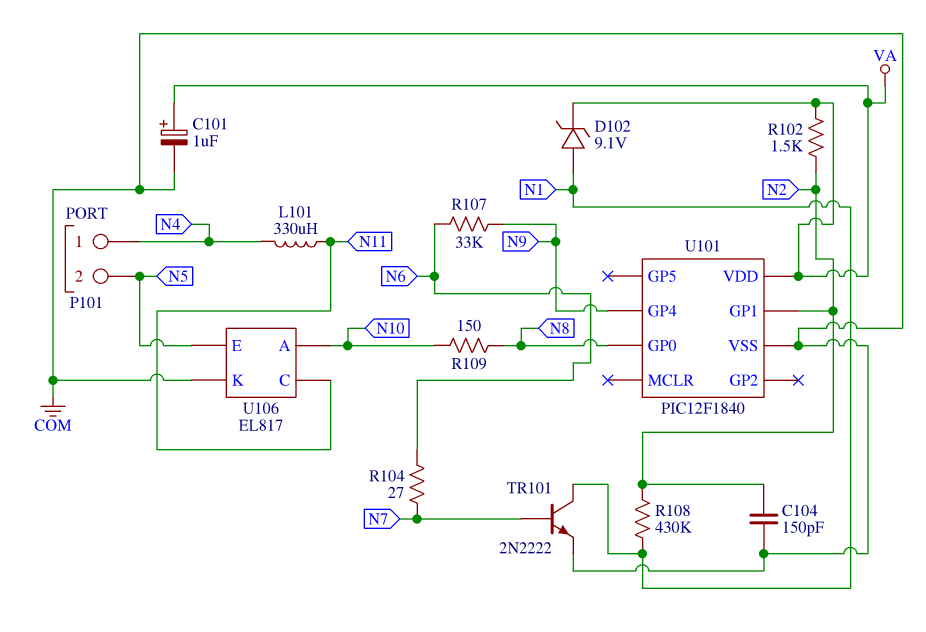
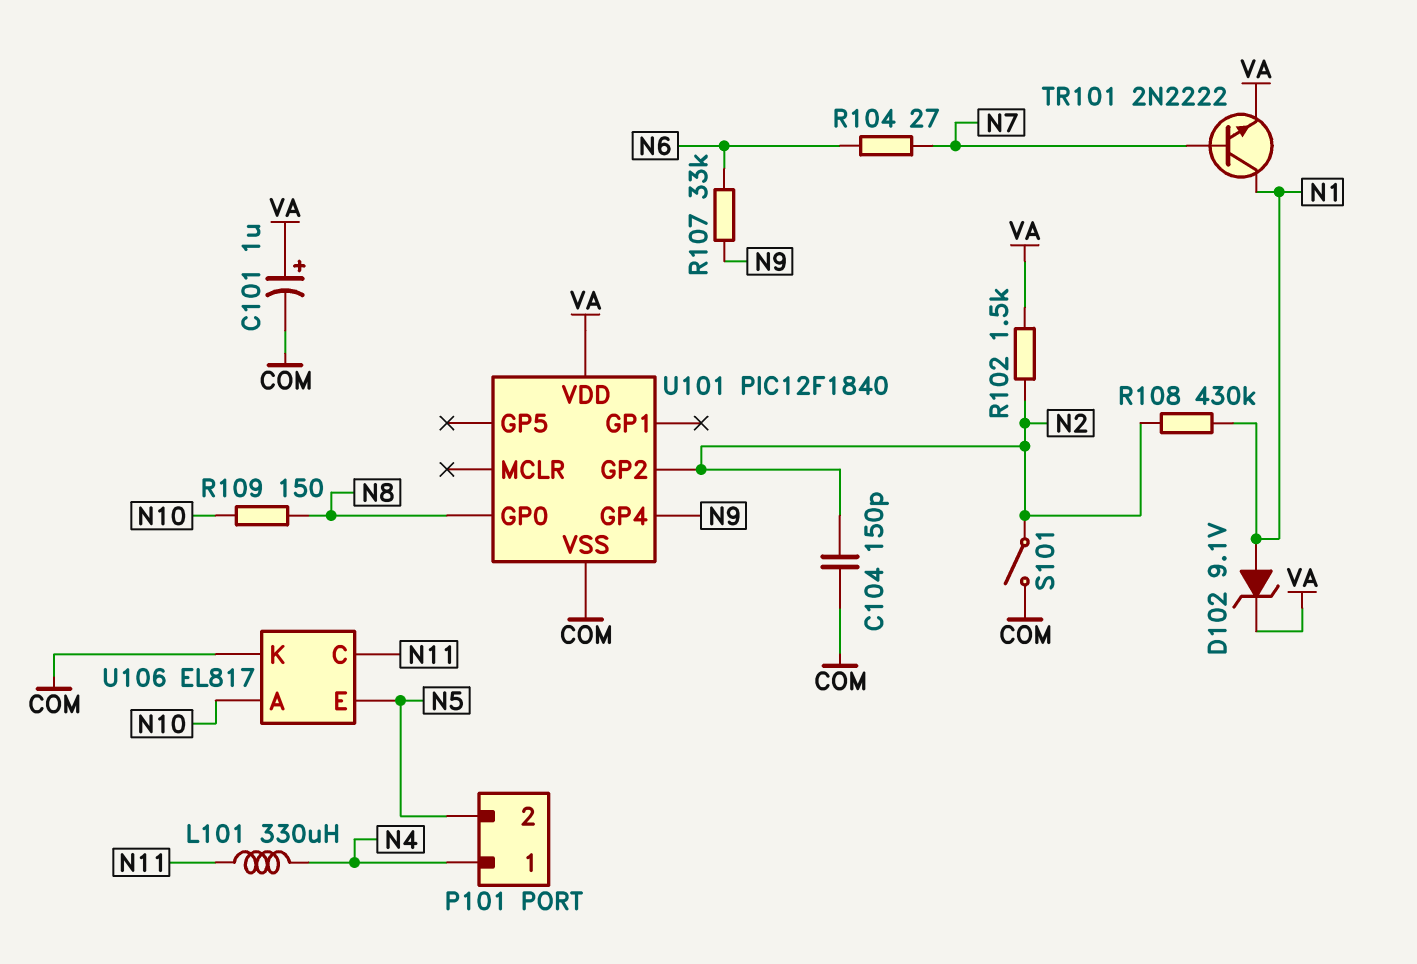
S101: none -> switch (COM, N2)
TR101: NPN 2N2222 (B N7, C N1, E COM) -> NPN 2N2222 (B N7, C N1, E VA)
U101 pin GP1: N2 -> none
U101 pin GP2: none -> N2

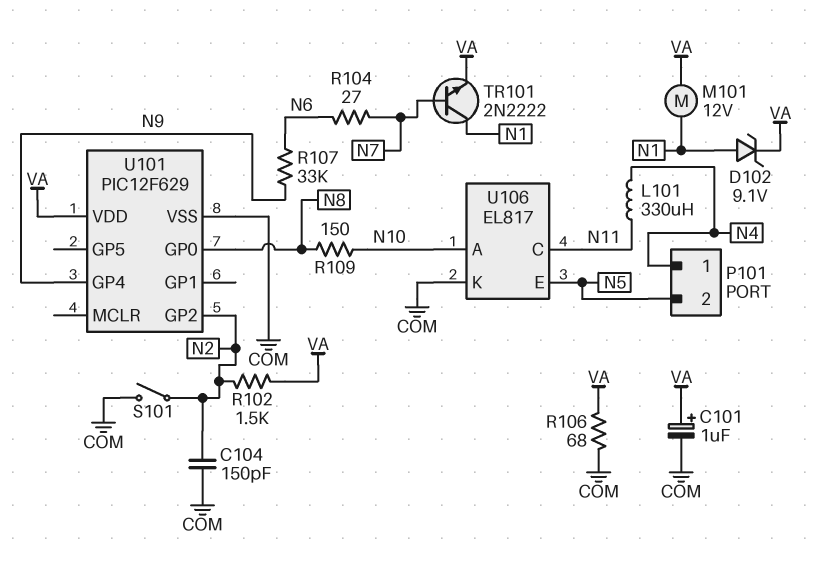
M101: none -> motor 12V (N1, VA)
R106: none -> 68 (COM, VA)
R108: 430k (N1, N2) -> none
U101: PIC12F1840 -> PIC12F629

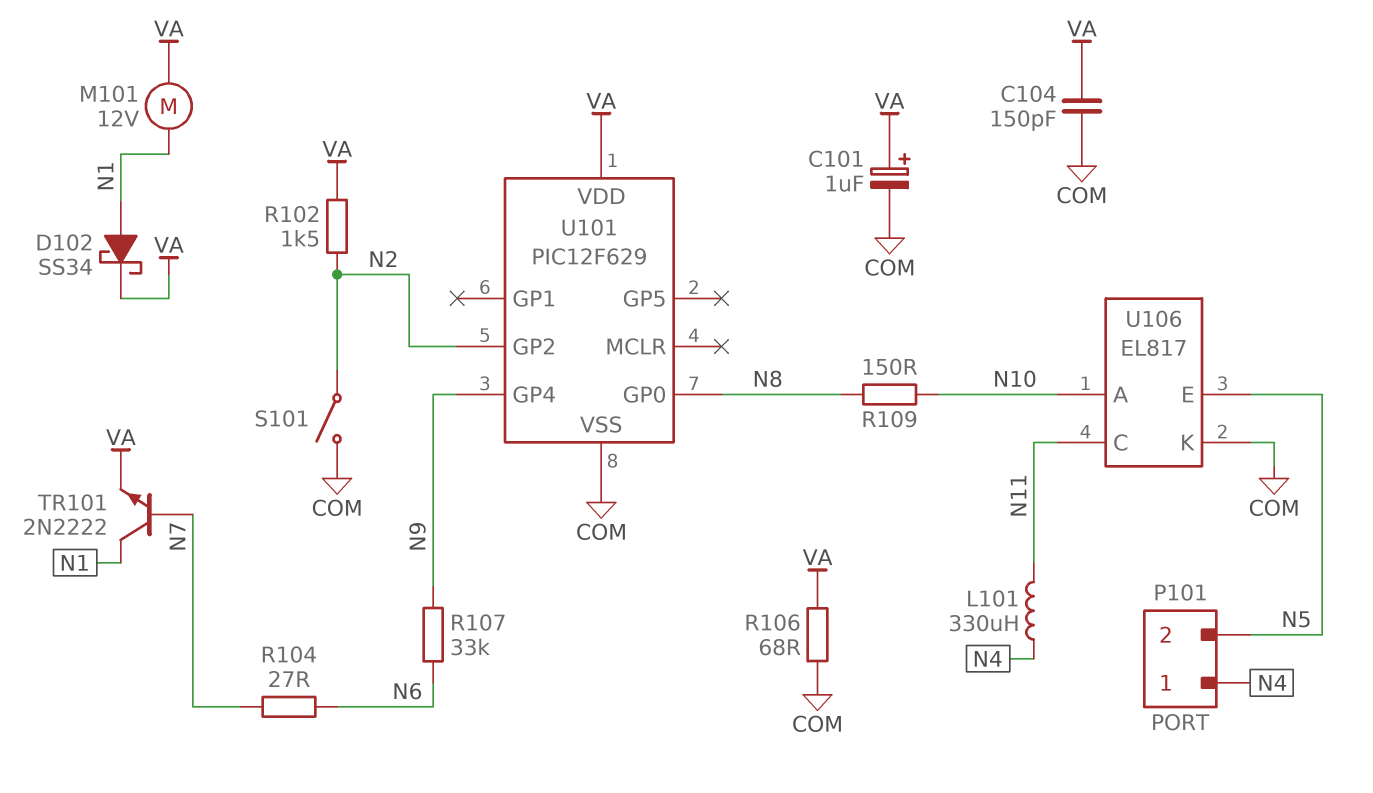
C104: 150pF (COM, N2) -> 150pF (COM, VA)
D102: zener 9.1V (A N1, K VA) -> schottky SS34 (A N1, K VA)

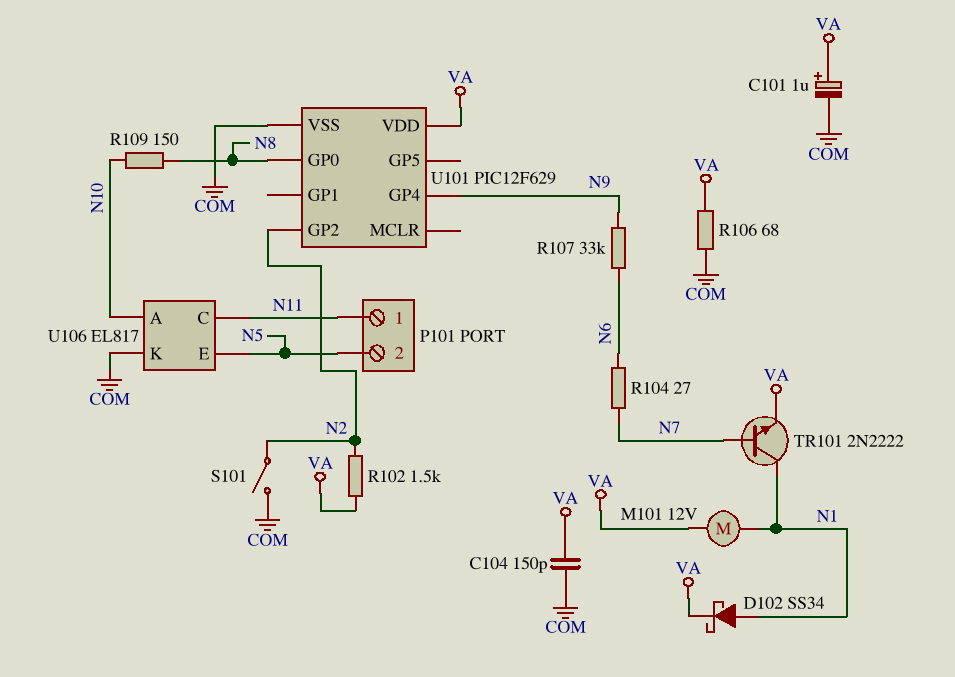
L101: 330uH (N4, N11) -> none
P101 pin 1: N4 -> N11

